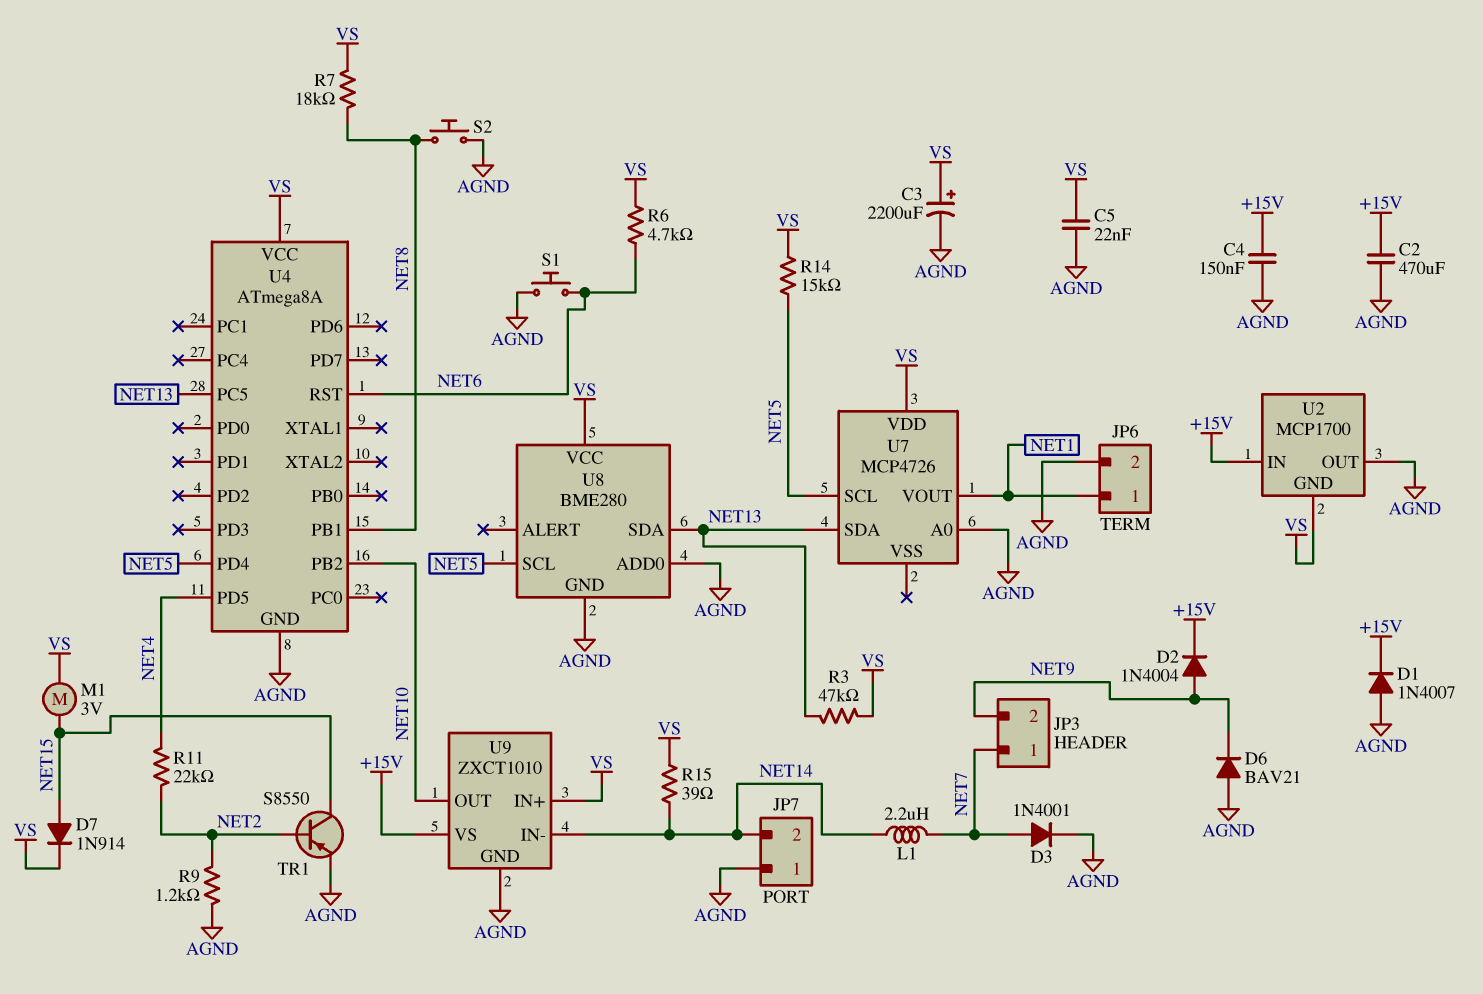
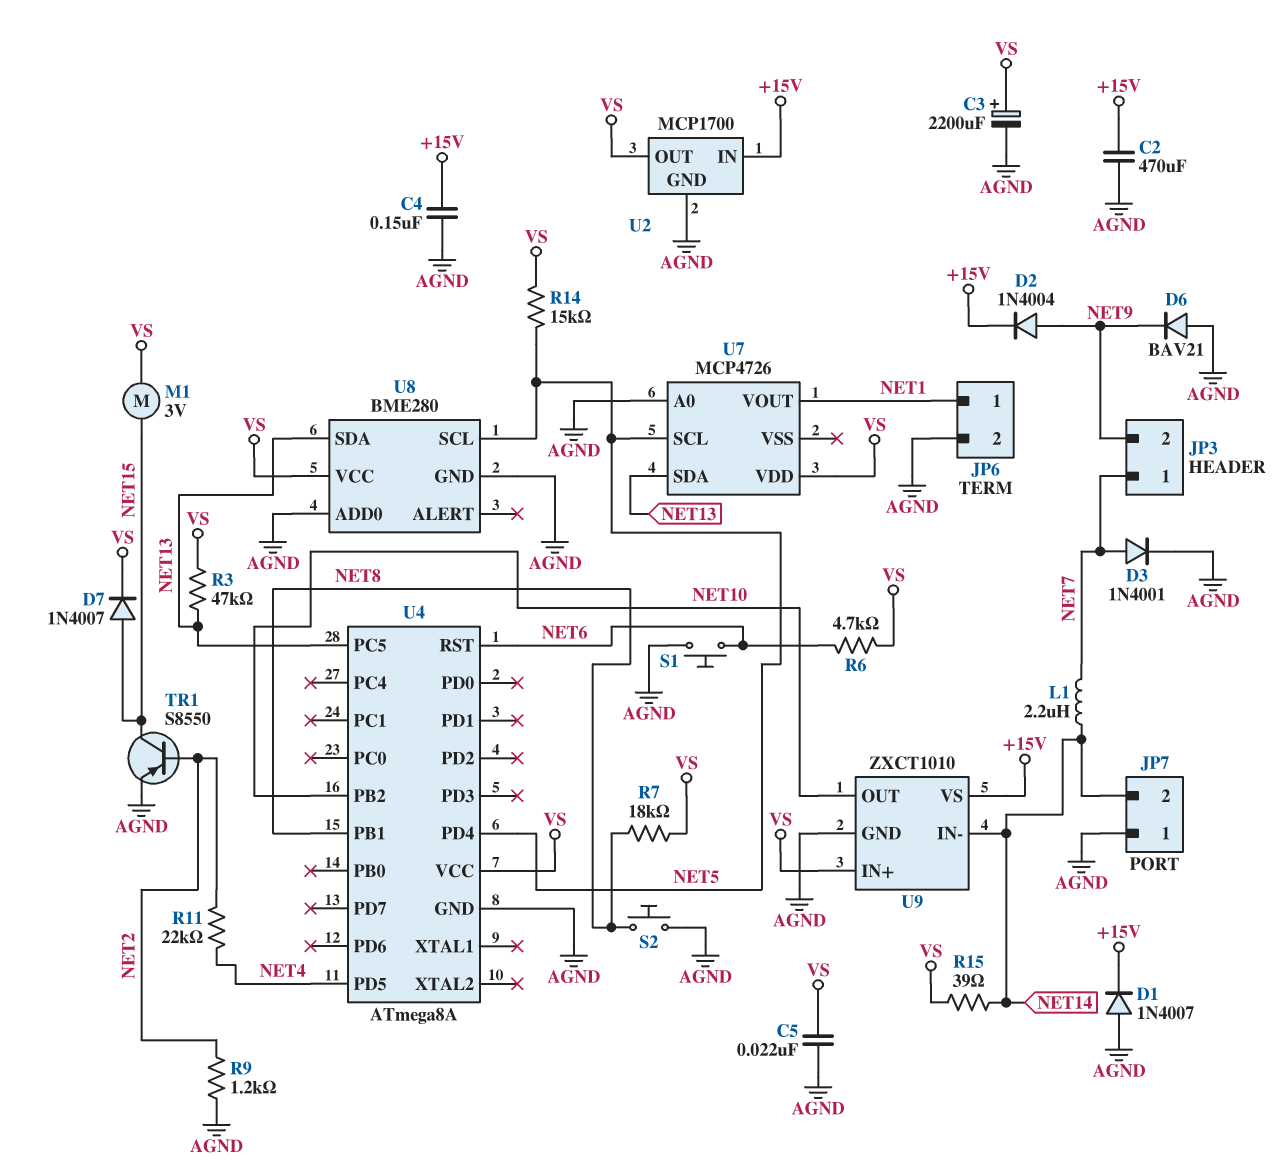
D7: diode 1N914 (A NET15, K VS) -> diode 1N4007 (A NET15, K VS)
U2 pin GND: VS -> AGND
U2 pin OUT: AGND -> VS

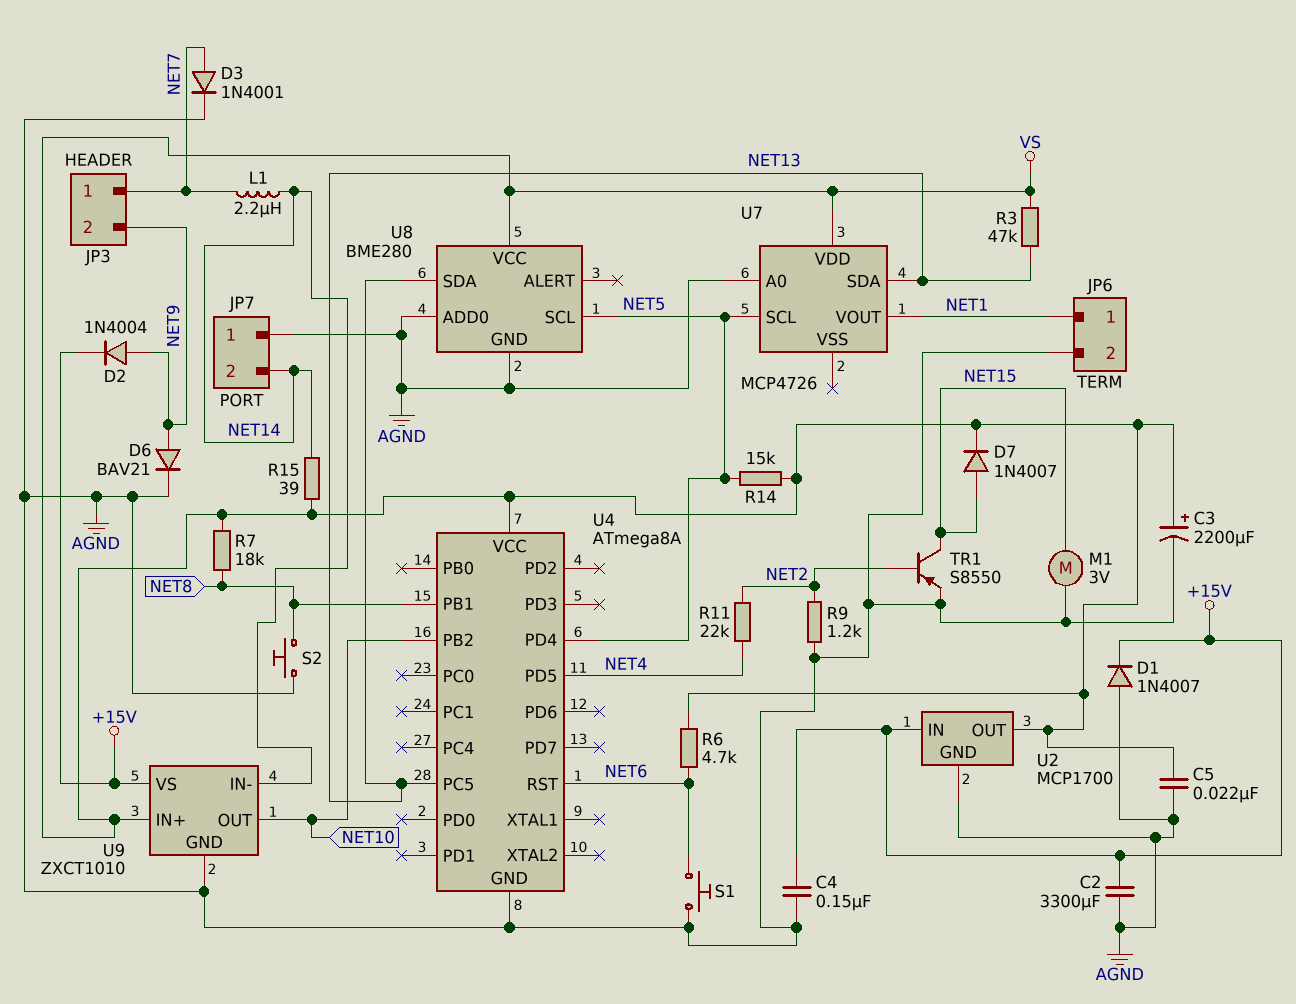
C2: 470uF (+15V, AGND) -> 3300uF (+15V, AGND)
D6: diode BAV21 (A AGND, K NET9) -> diode BAV21 (A NET9, K AGND)
M1: motor 3V (NET15, VS) -> motor 3V (AGND, NET15)

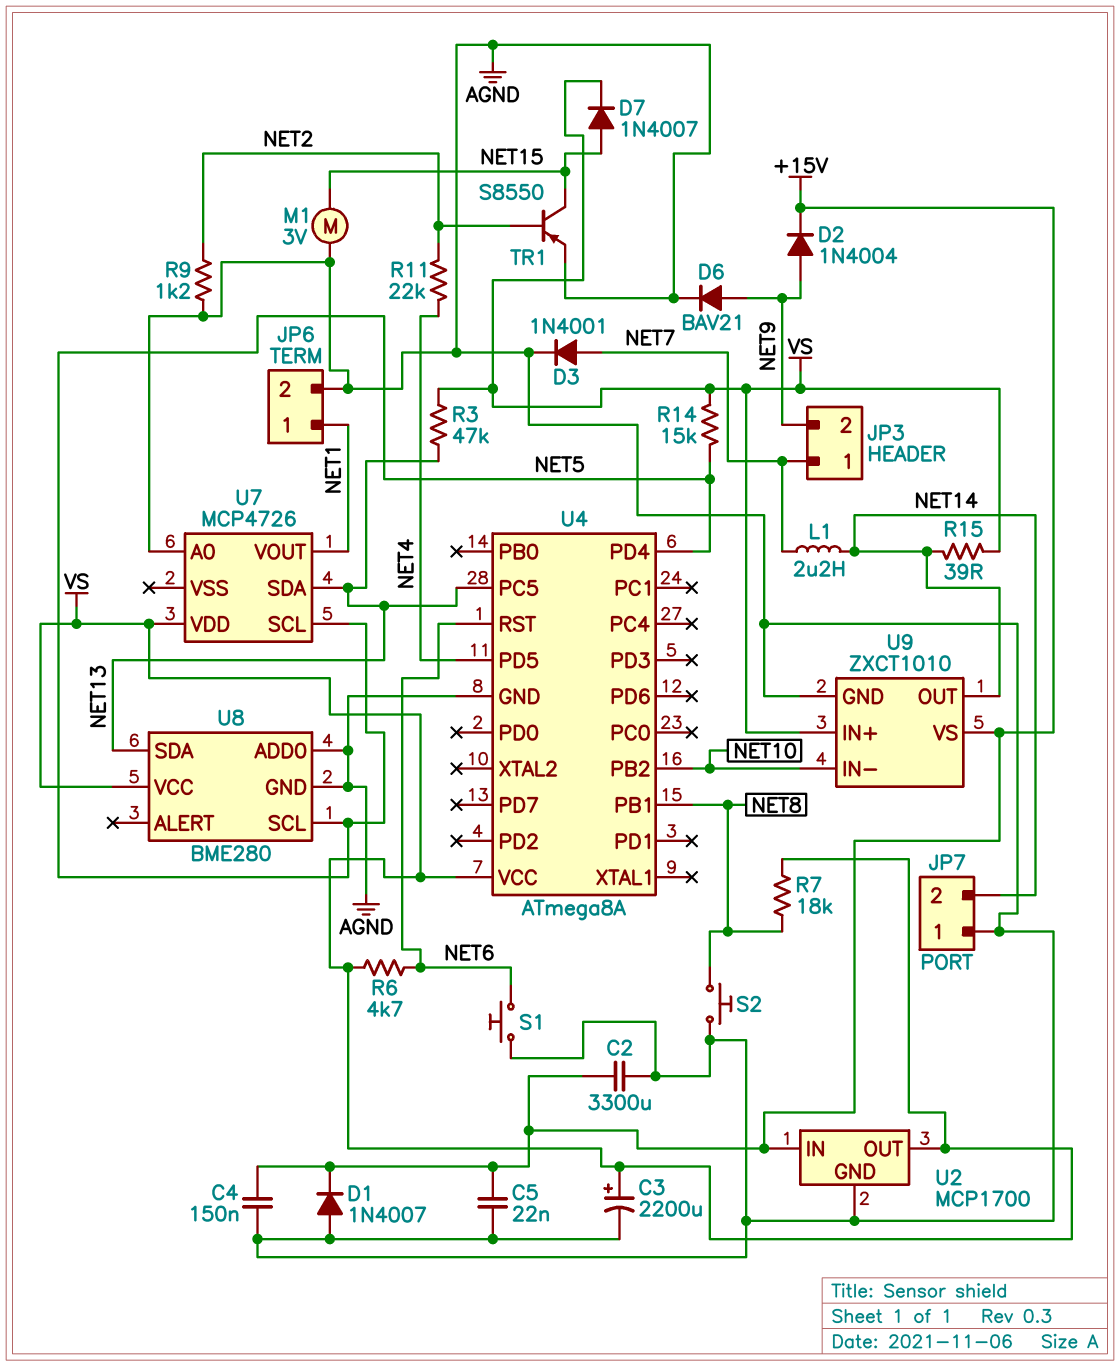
C5: 22nF (AGND, VS) -> 22nF (+15V, AGND)
U9 pin IN-: NET14 -> NET10
U9 pin OUT: NET10 -> NET14

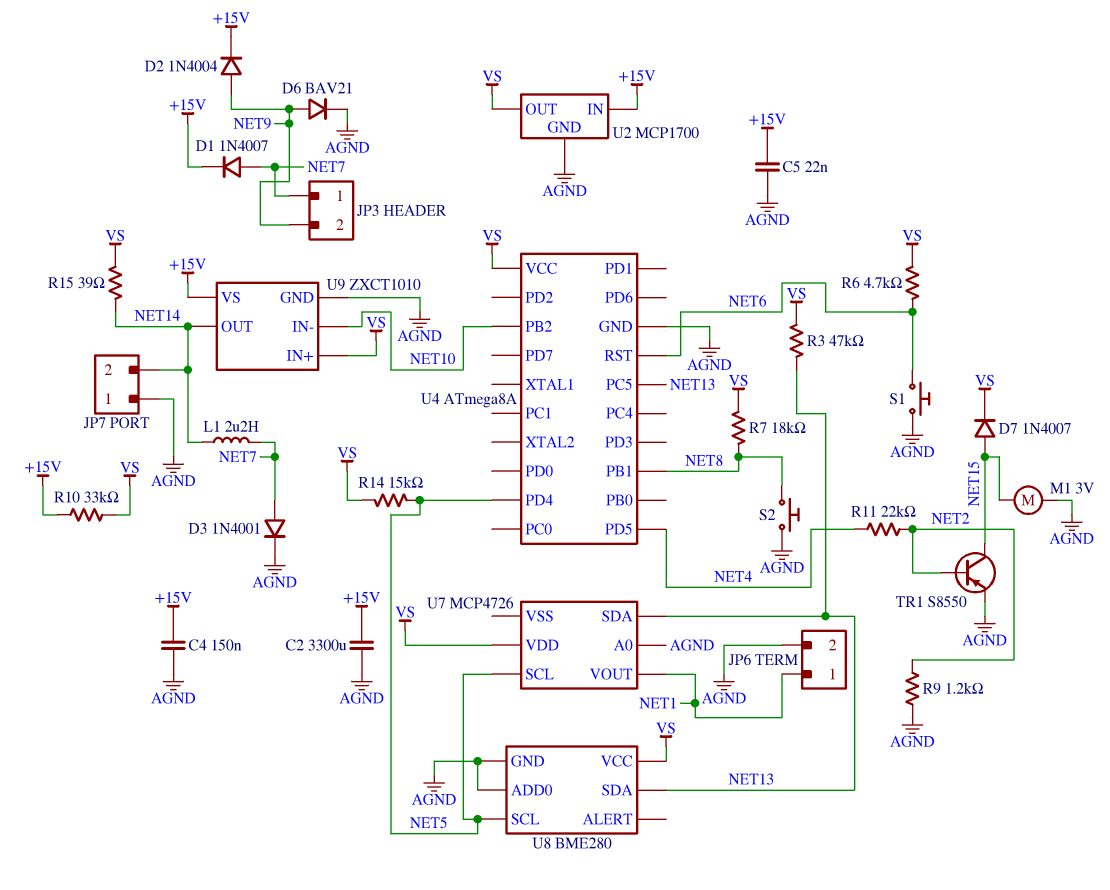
C3: 2200uF (plus VS, minus AGND) -> none
D1: diode 1N4007 (A AGND, K +15V) -> diode 1N4007 (A NET7, K +15V)
R10: none -> 33k (+15V, VS)

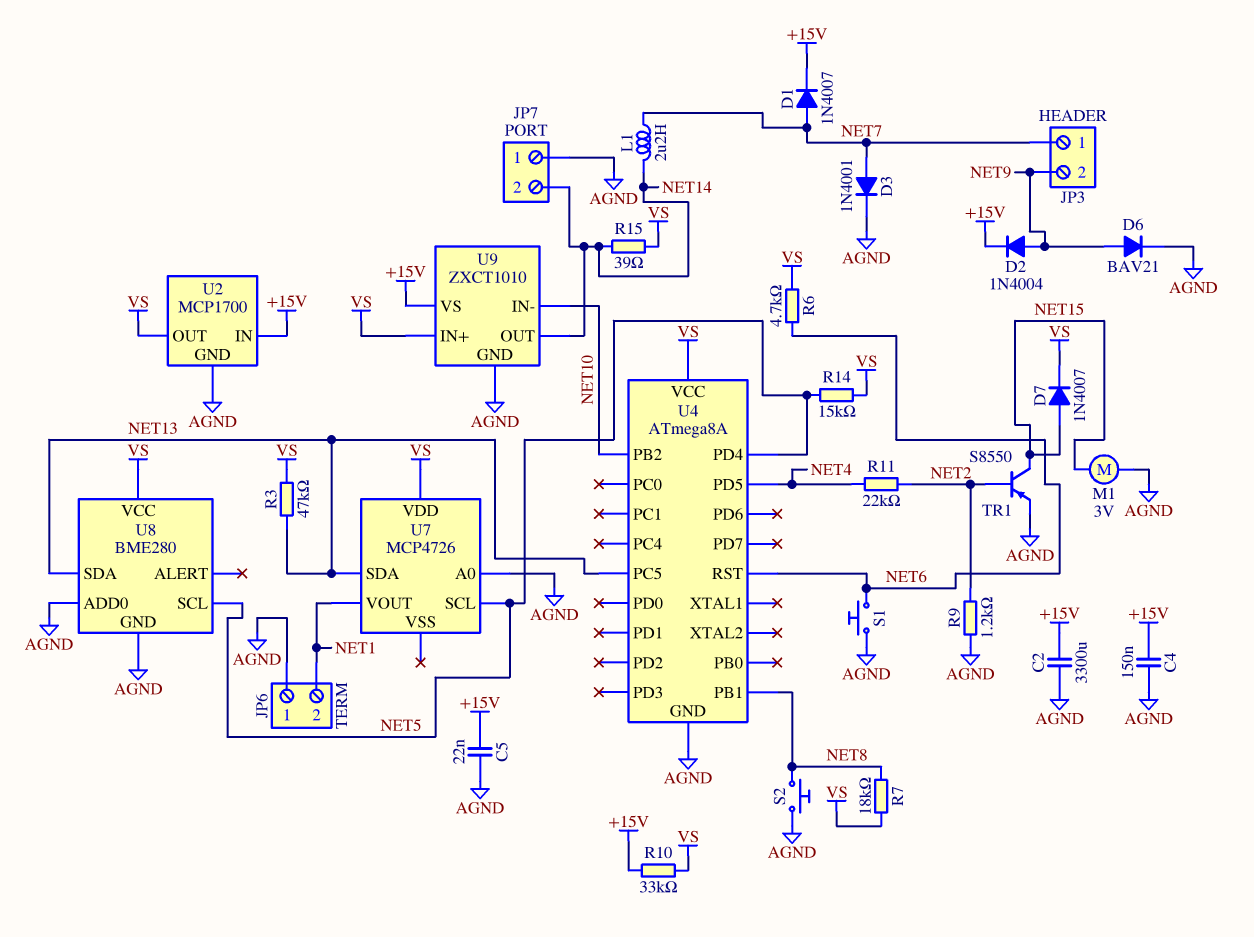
JP6 pin 1: NET1 -> AGND
JP6 pin 2: AGND -> NET1

